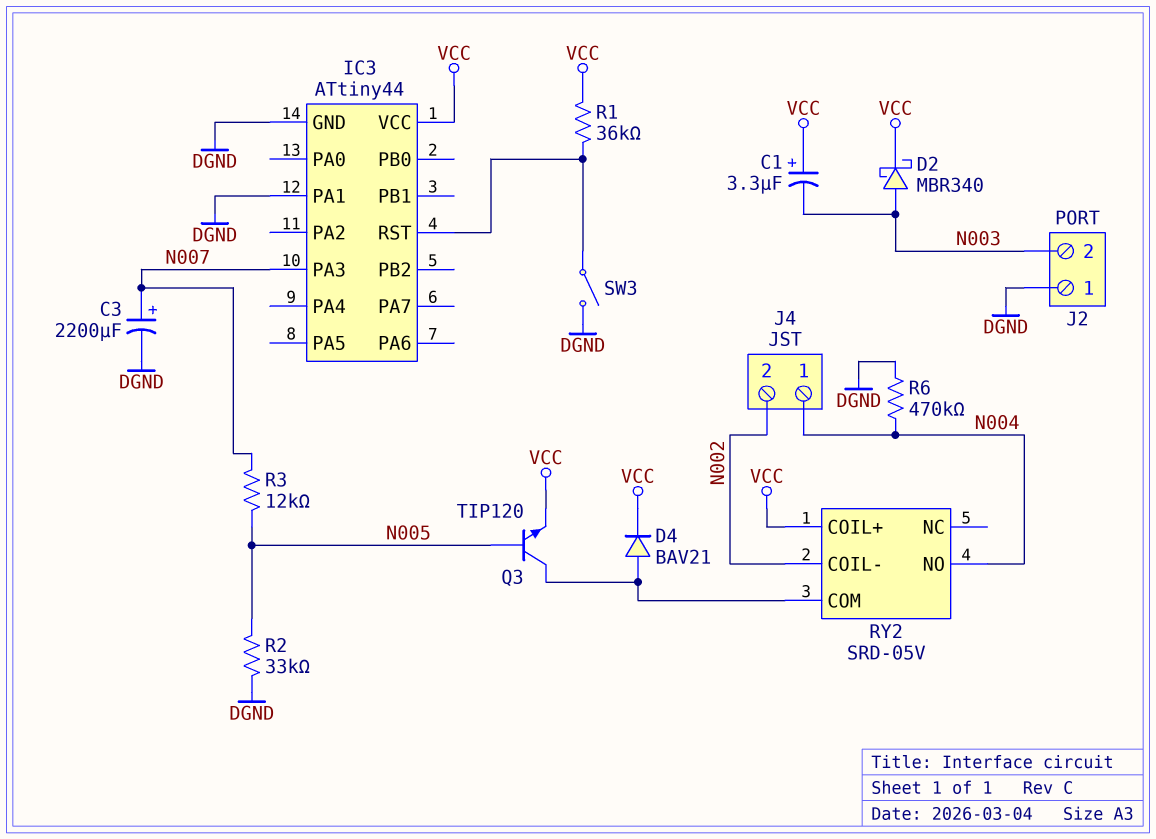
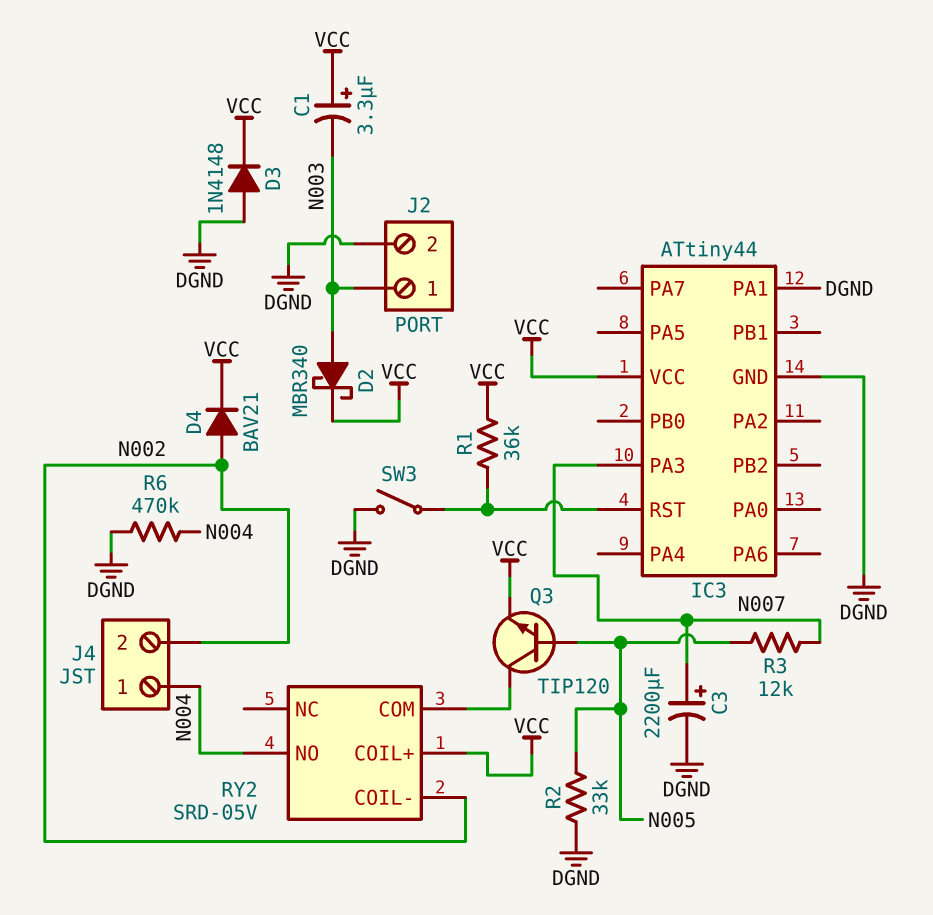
D3: none -> diode 1N4148 (A DGND, K VCC)
D4: diode BAV21 (A RY2/COM, K VCC) -> diode BAV21 (A N002, K VCC)
J2 pin 1: DGND -> N003
J2 pin 2: N003 -> DGND

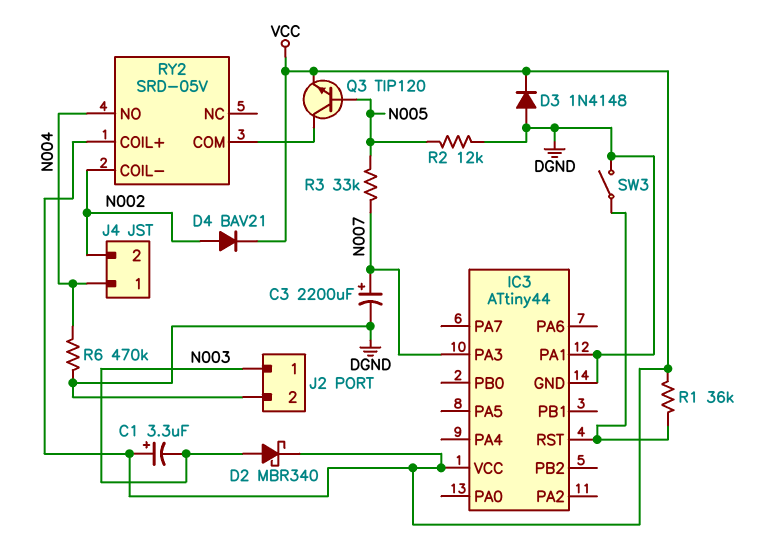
R2: 33k (DGND, N005) -> 12k (DGND, N005)
R3: 12k (N005, N007) -> 33k (N005, N007)

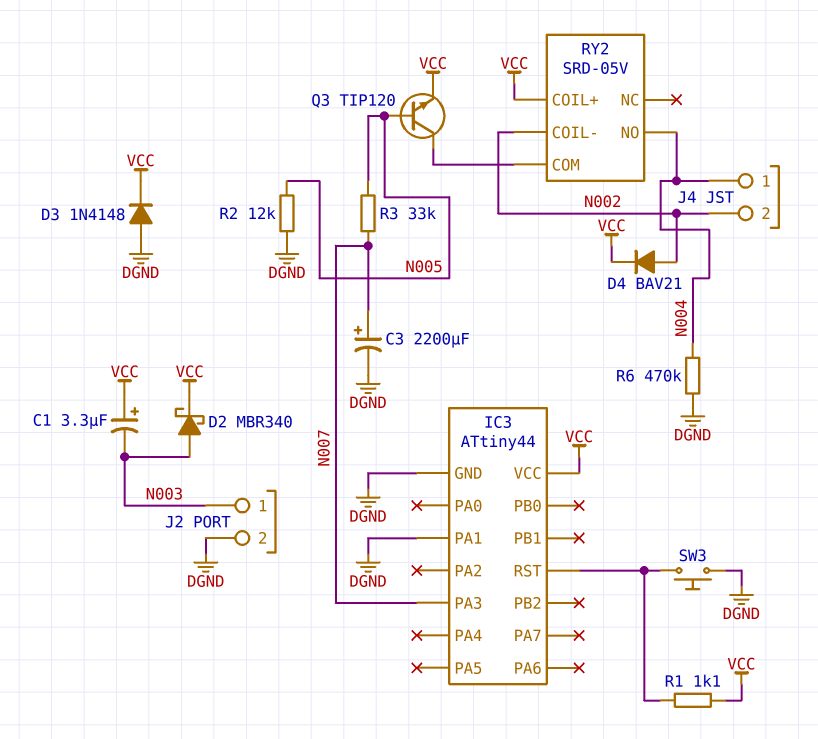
R1: 36k (IC3/RST, VCC) -> 1.1k (IC3/RST, VCC)
SW3: switch (DGND, IC3/RST) -> button (DGND, IC3/RST)

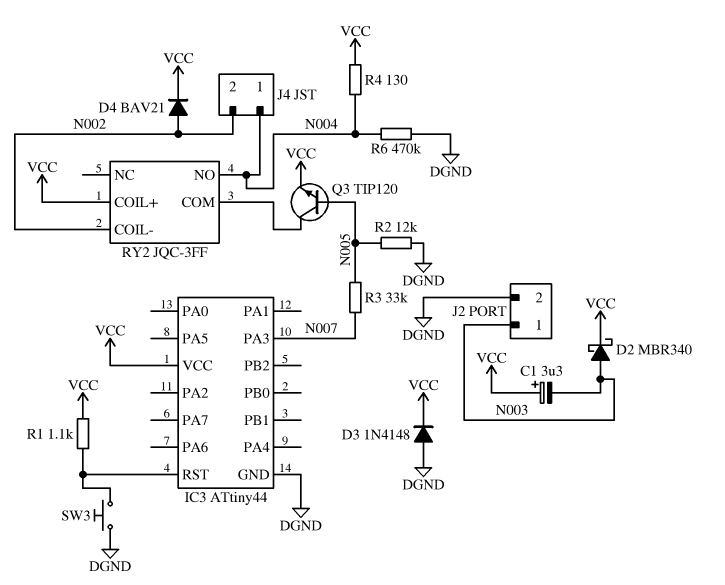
C3: 2200uF (plus N007, minus DGND) -> none
IC3 pin PA1: DGND -> none
R4: none -> 130 (N004, VCC)
RY2: SRD-05V -> JQC-3FF

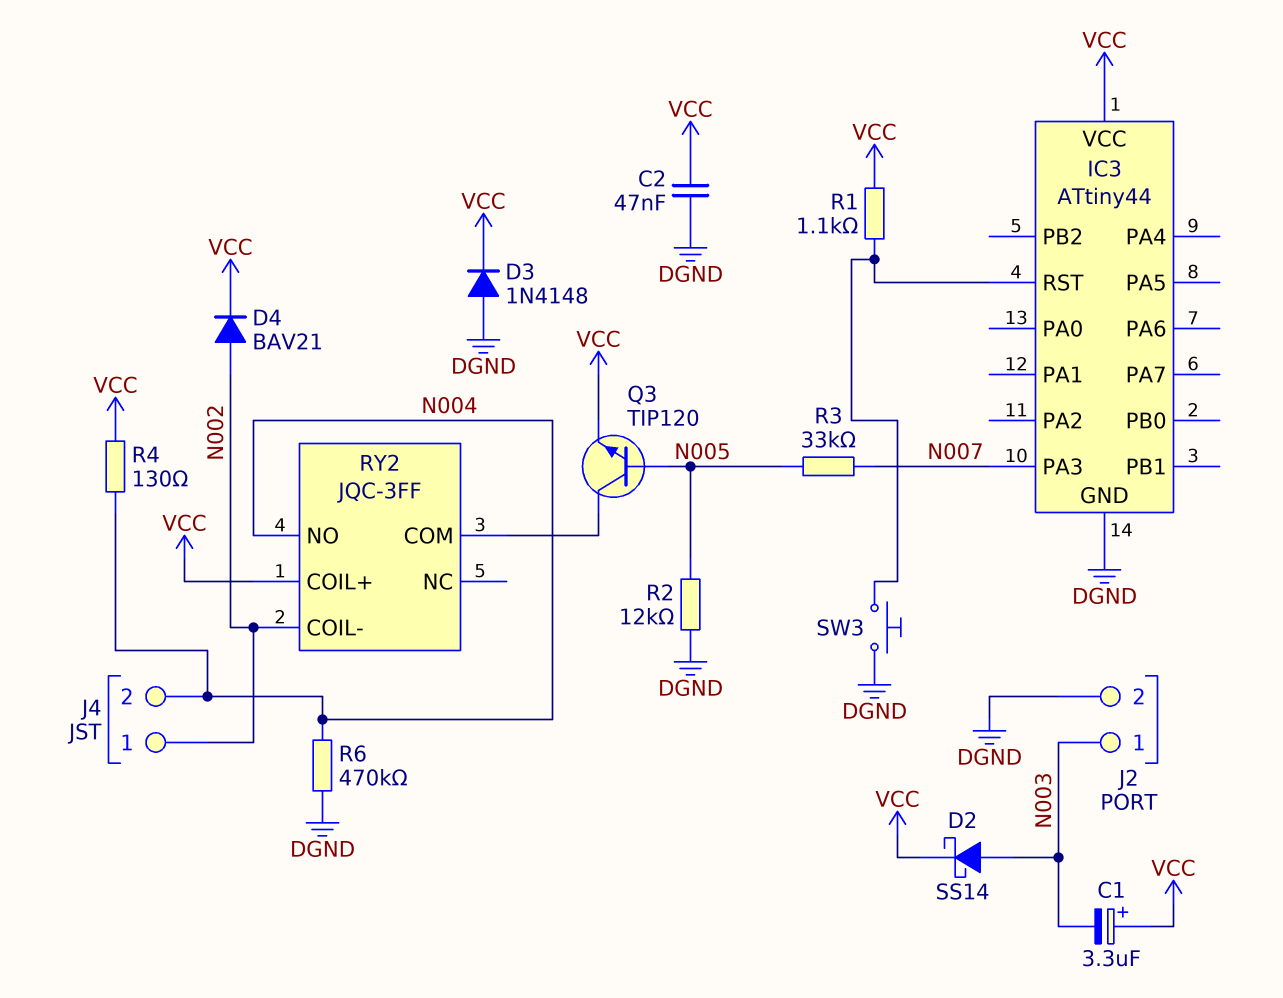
C2: none -> 47nF (DGND, VCC)
D2: schottky MBR340 (A N003, K VCC) -> schottky SS14 (A N003, K VCC)
J4 pin 1: N004 -> N002
J4 pin 2: N002 -> N004

